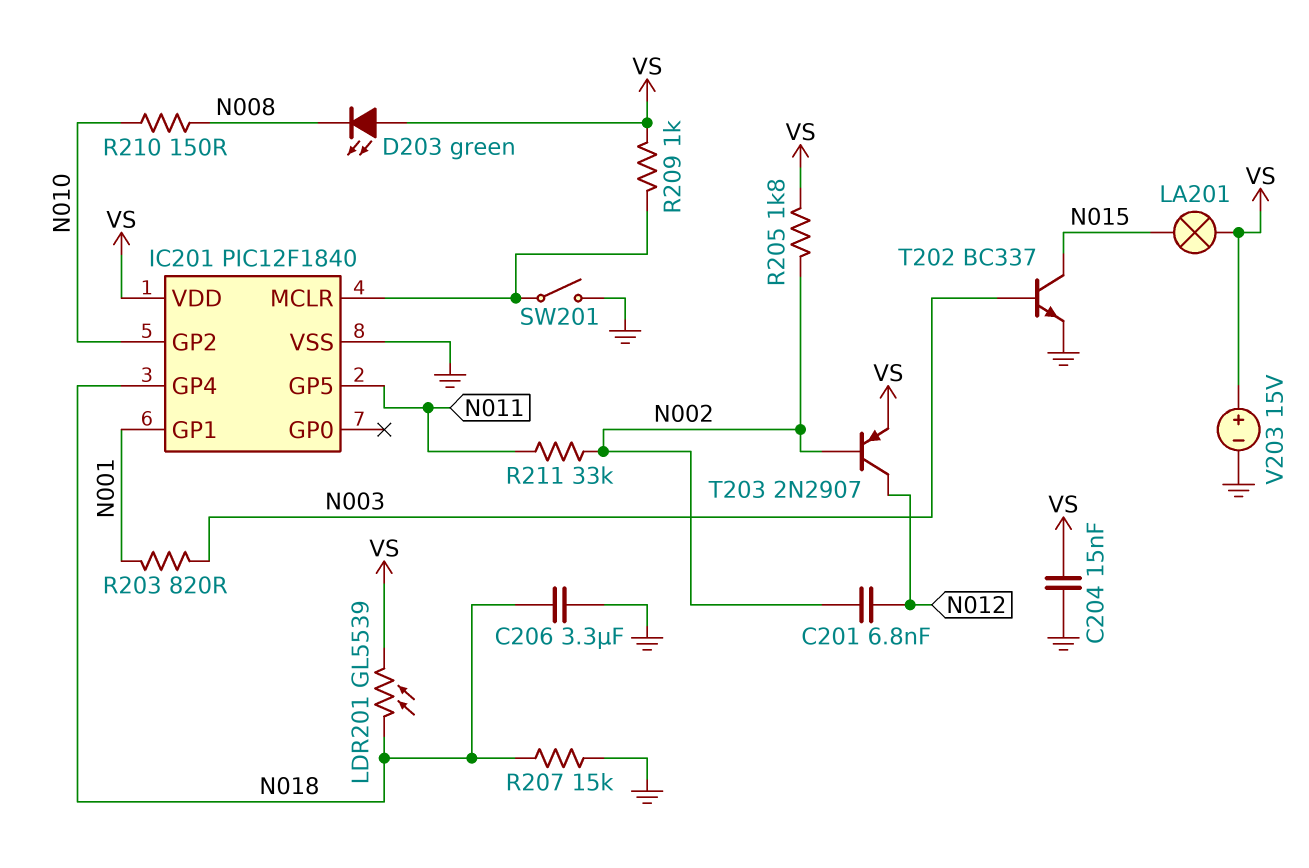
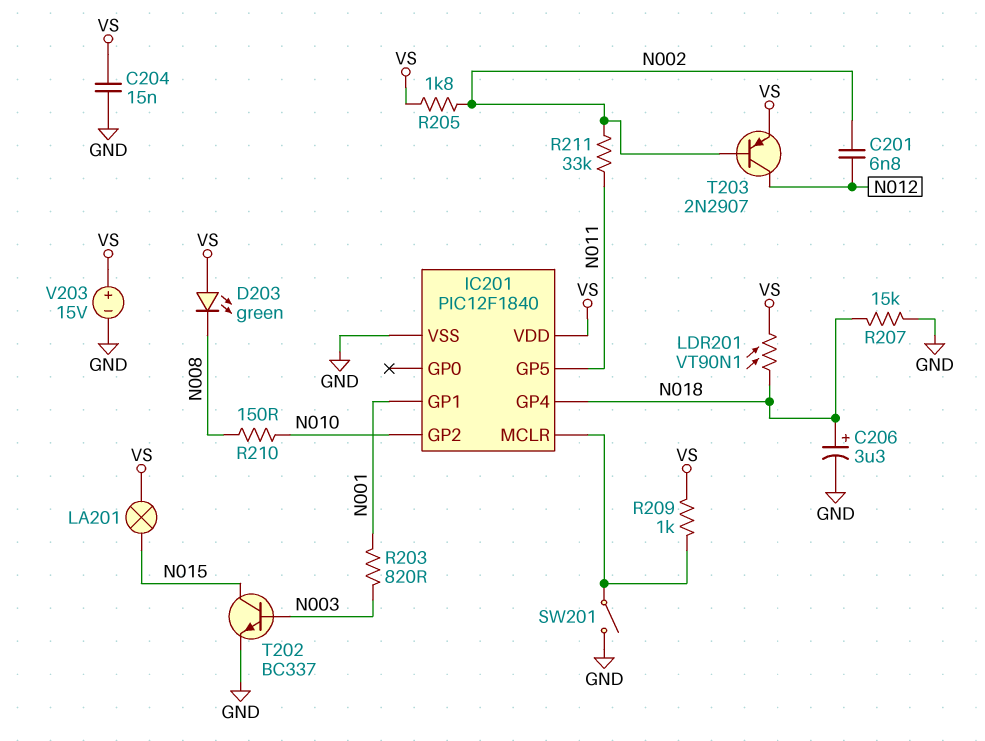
C206: 3.3uF (GND, N018) -> 3.3uF (plus N018, minus GND)
LDR201: GL5539 (N018, VS) -> VT90N1 (N018, VS)

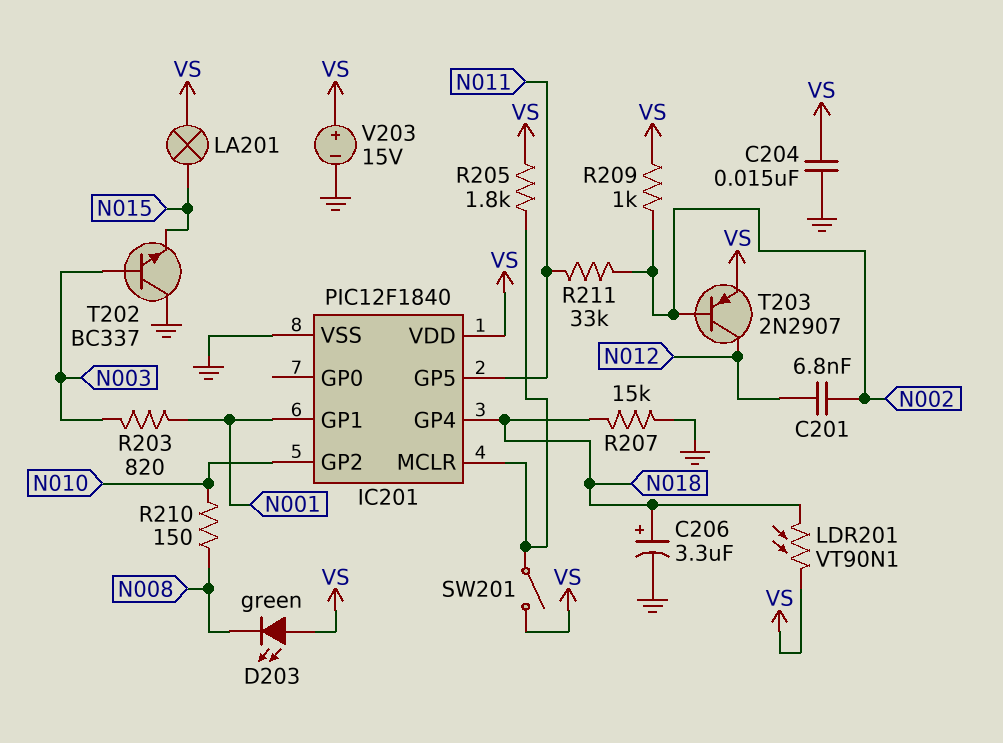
R205: 1.8k (N002, VS) -> 1.8k (IC201/MCLR, VS)
R209: 1k (IC201/MCLR, VS) -> 1k (N002, VS)
SW201: switch (GND, IC201/MCLR) -> switch (IC201/MCLR, VS)
T202: NPN BC337 (B N003, C N015, E GND) -> NPN BC337 (B N003, C GND, E N015)

